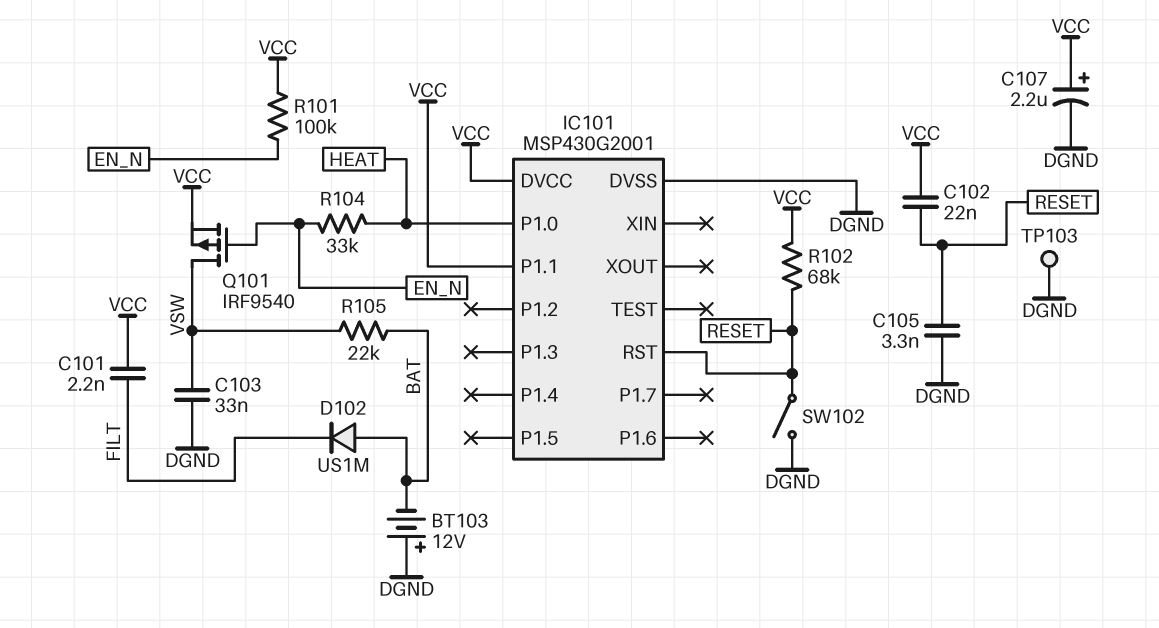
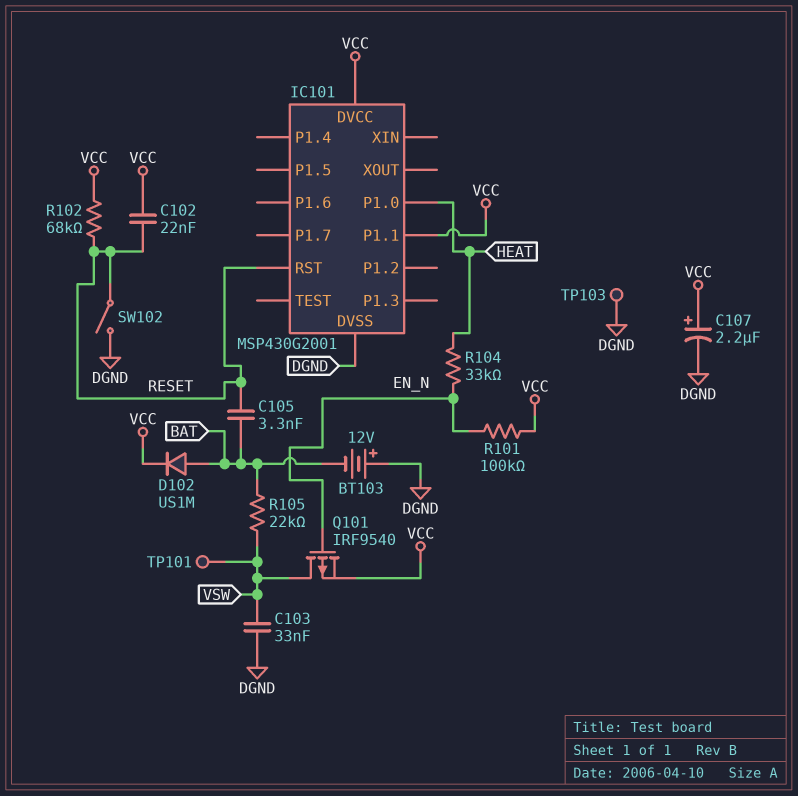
C101: 2.2nF (FILT, VCC) -> none
C105: 3.3nF (DGND, RESET) -> 3.3nF (BAT, RESET)
D102: diode US1M (A BAT, K FILT) -> diode US1M (A BAT, K VCC)
TP101: none -> test point (VSW)

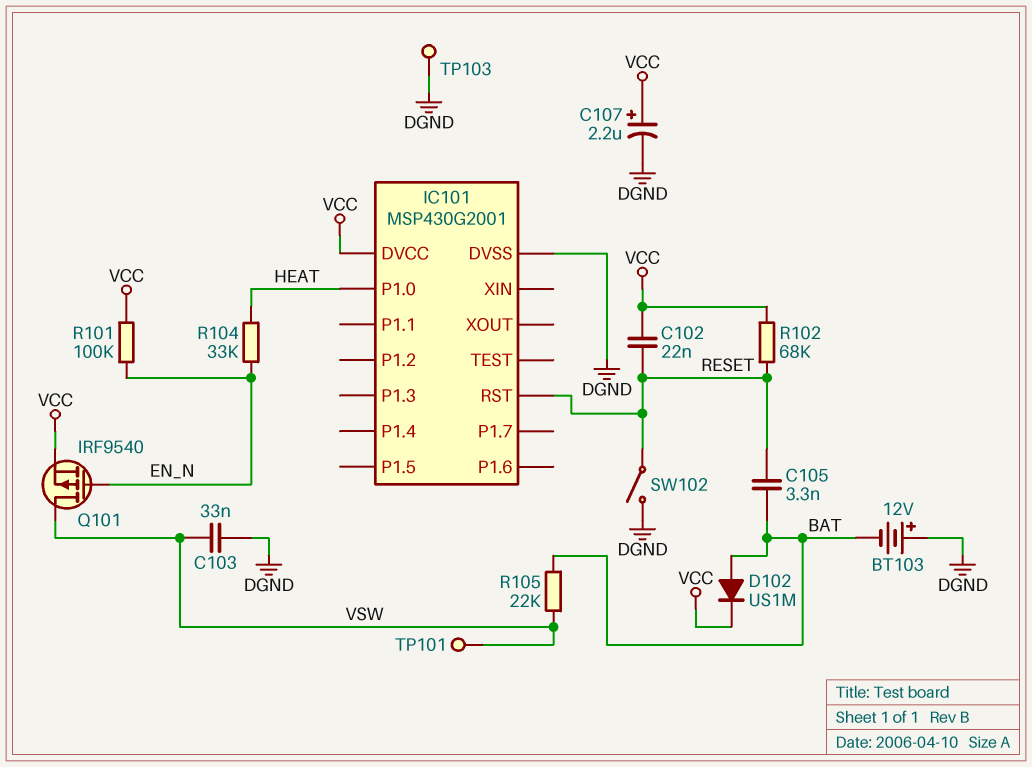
IC101 pin P1.1: VCC -> none

